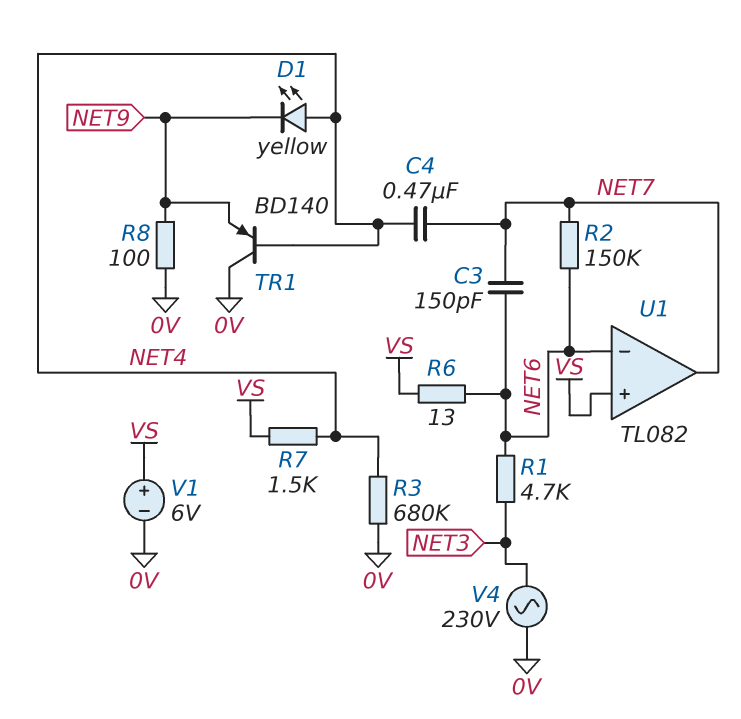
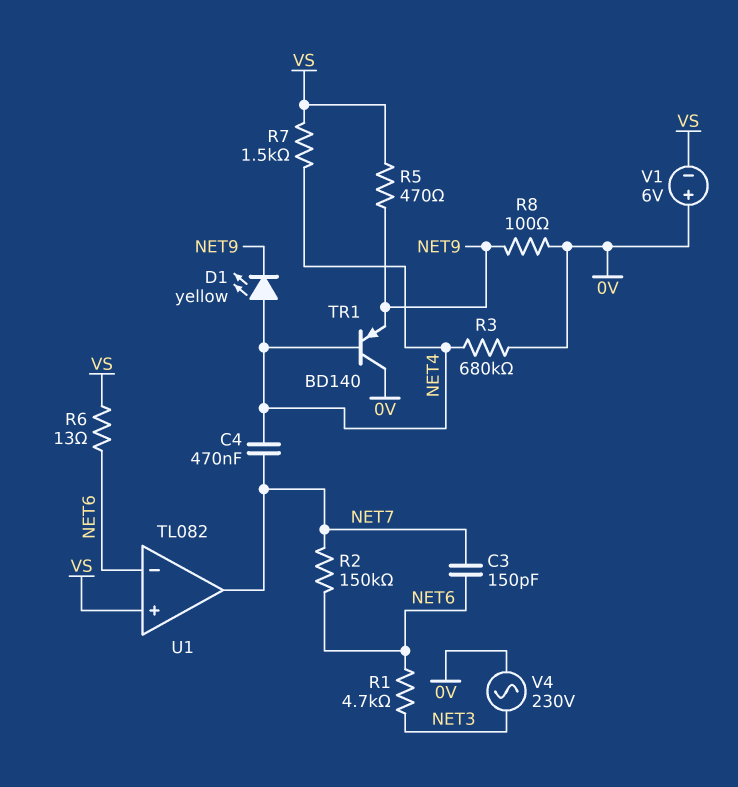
R5: none -> 470 (NET9, VS)
V1: 6V (plus VS, minus 0V) -> 6V (plus 0V, minus VS)

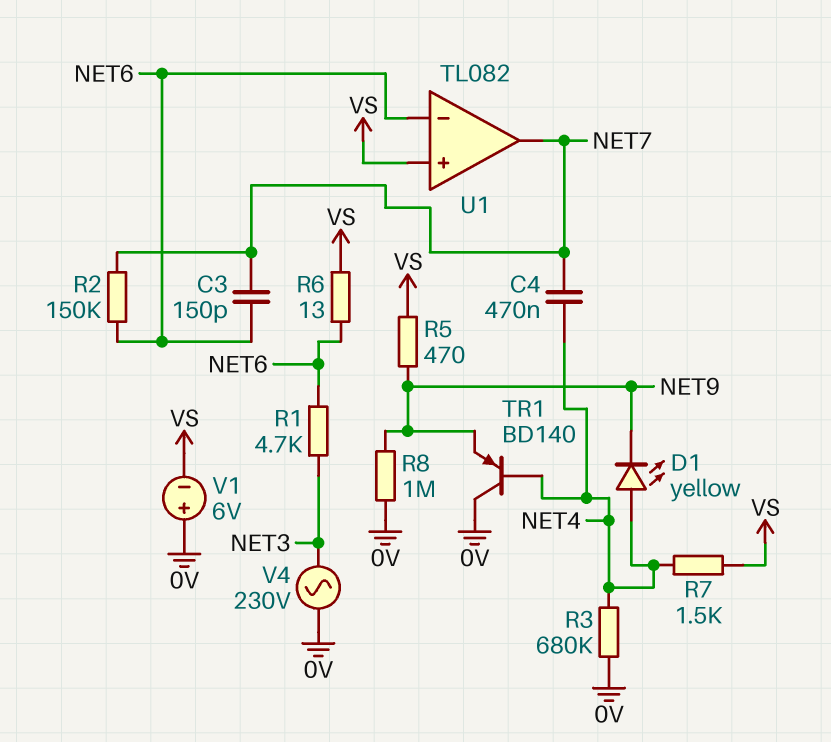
R8: 100 (0V, NET9) -> 1M (0V, NET9)

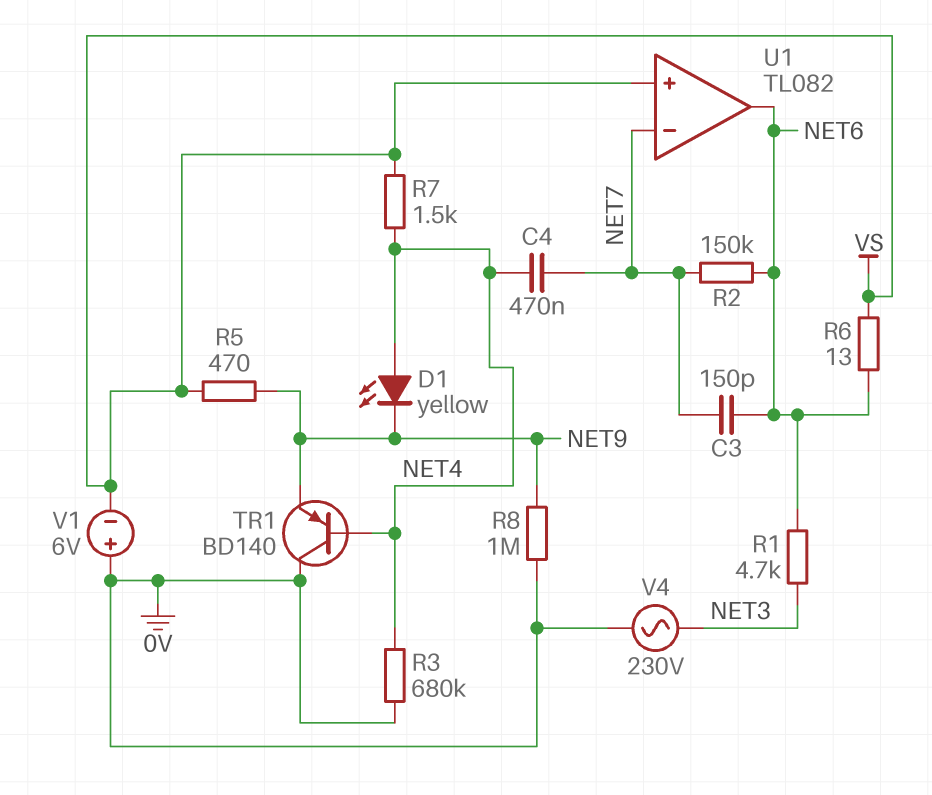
U1 pin in-: NET6 -> NET7
U1 pin out: NET7 -> NET6

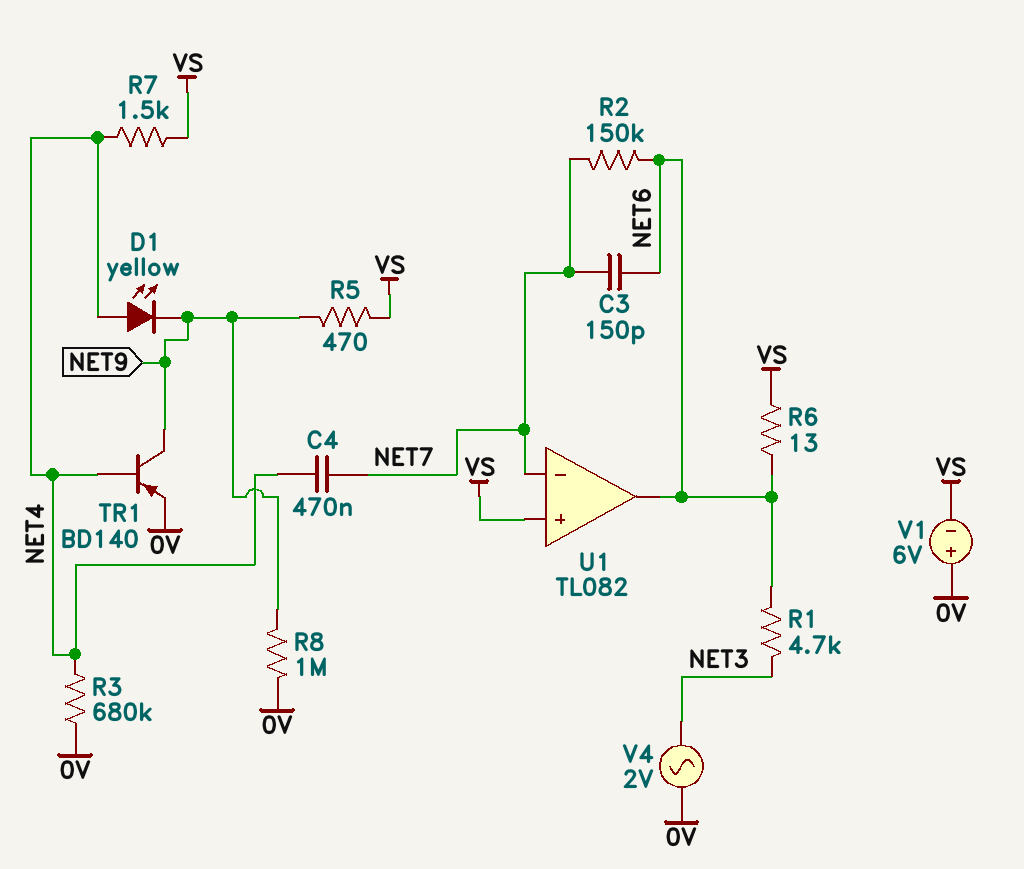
TR1: PNP BD140 (B NET4, C 0V, E NET9) -> PNP BD140 (B NET4, C NET9, E 0V)
V4: AC 230V (0V, NET3) -> AC 2V (0V, NET3)

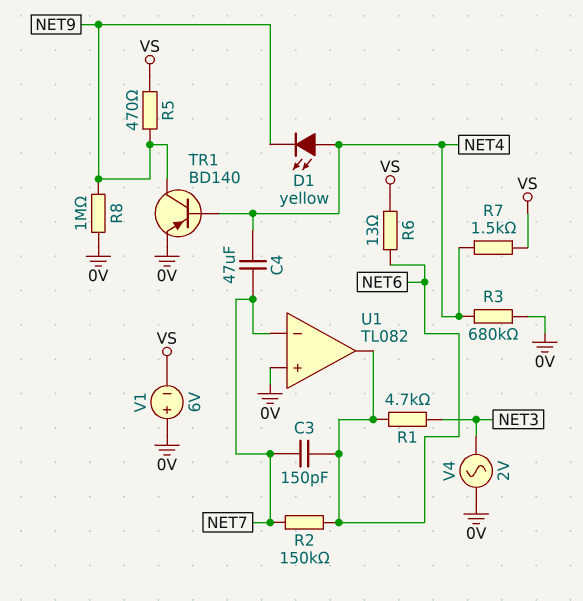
C4: 470nF (NET4, NET7) -> 47uF (NET4, NET7)
U1 pin in+: VS -> 0V

